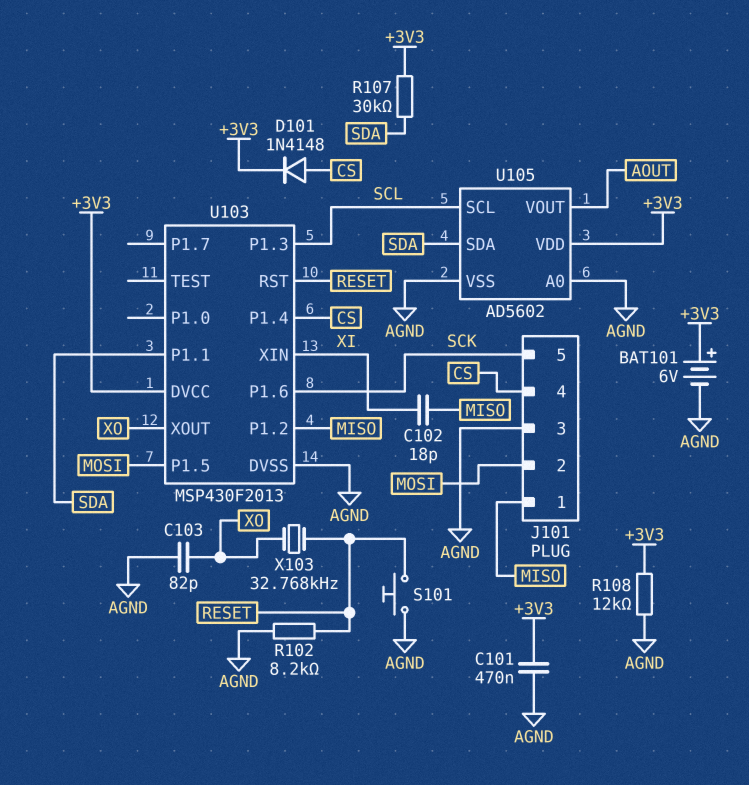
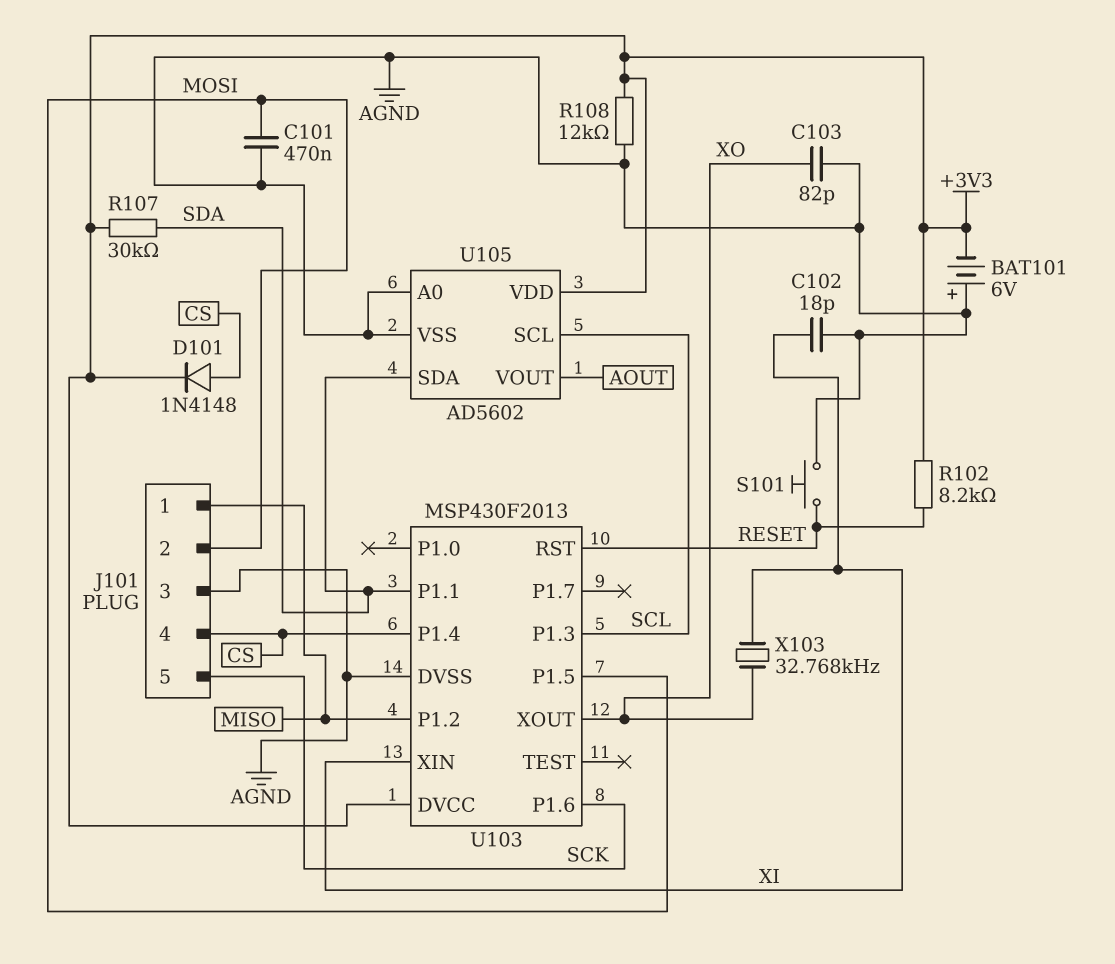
BAT101: 6V (plus +3V3, minus AGND) -> 6V (plus AGND, minus +3V3)
C101: 470nF (+3V3, AGND) -> 470nF (AGND, MOSI)
C102: 18pF (MISO, XI) -> 18pF (AGND, XI)
R102: 8.2k (AGND, RESET) -> 8.2k (+3V3, RESET)
X103: 32.768kHz (RESET, XO) -> 32.768kHz (XI, XO)

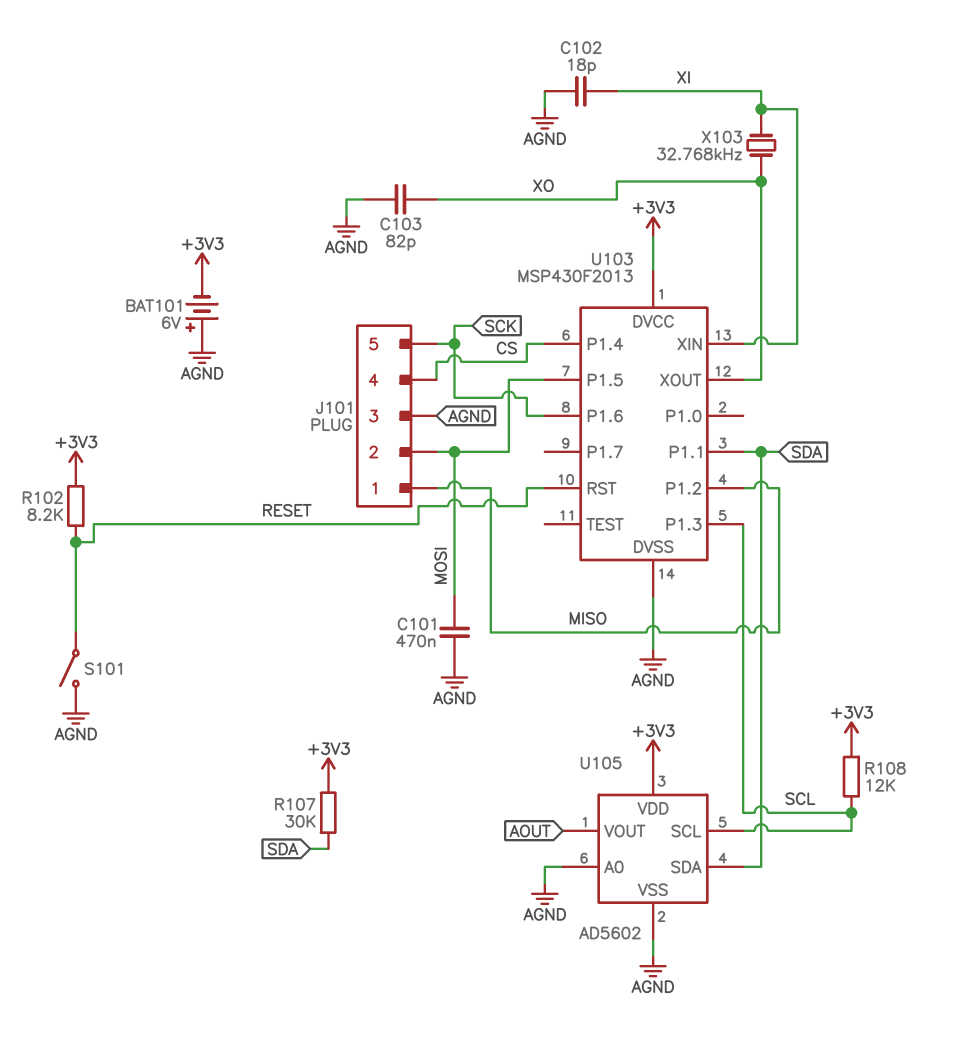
D101: diode 1N4148 (A CS, K +3V3) -> none
R108: 12k (+3V3, AGND) -> 12k (+3V3, SCL)
S101: button (AGND, RESET) -> switch (AGND, RESET)

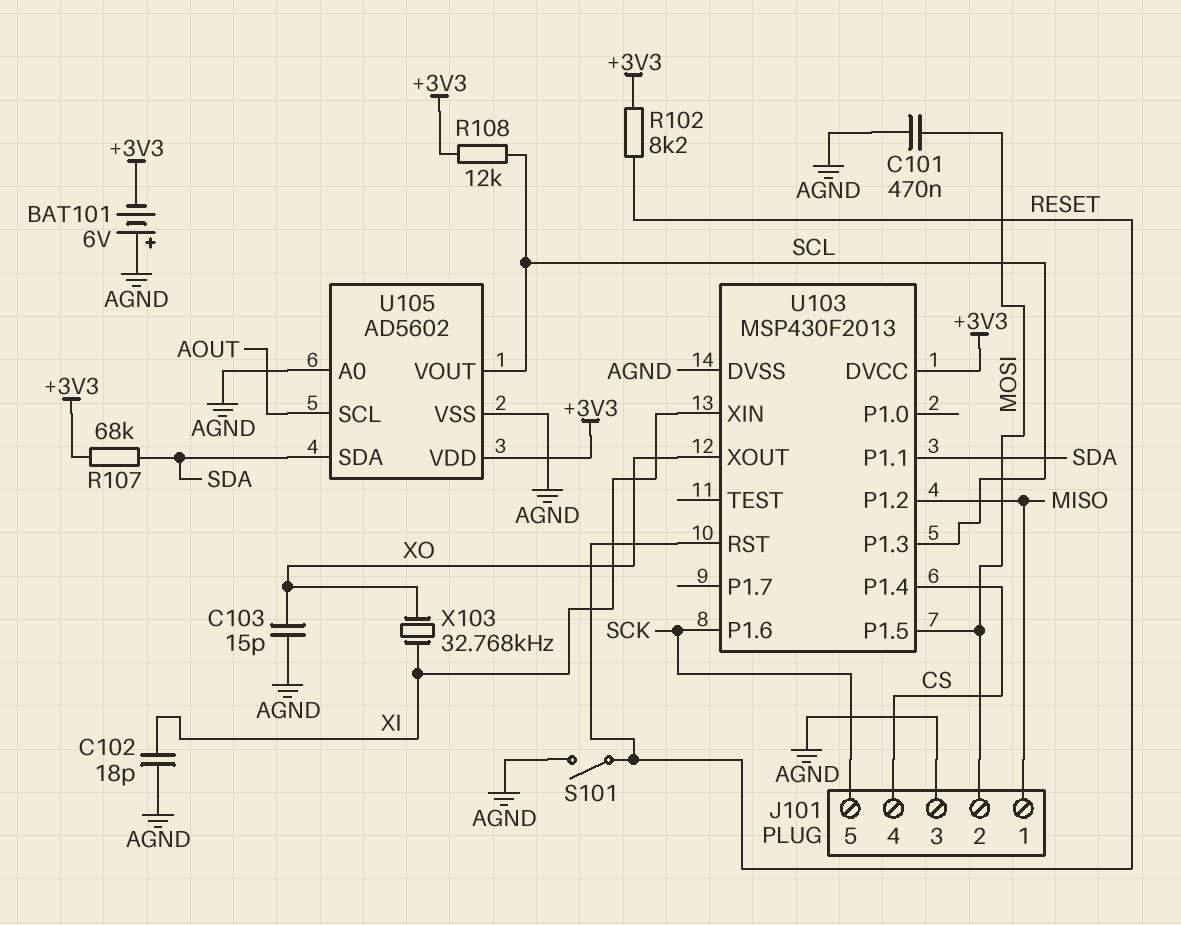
C103: 82pF (AGND, XO) -> 15pF (AGND, XO)
R107: 30k (+3V3, SDA) -> 68k (+3V3, SDA)
U105 pin SCL: SCL -> AOUT
U105 pin VOUT: AOUT -> SCL

